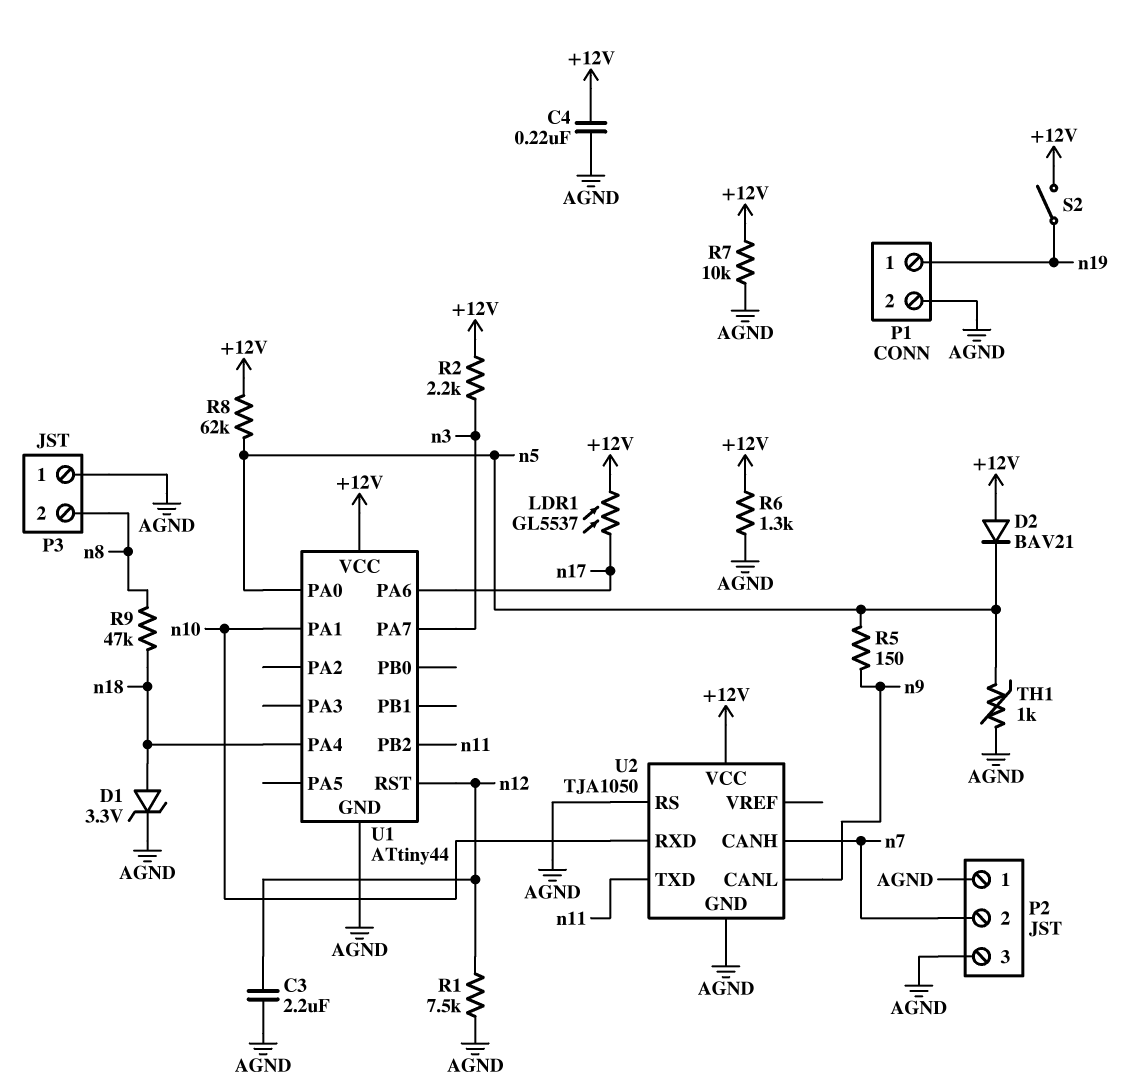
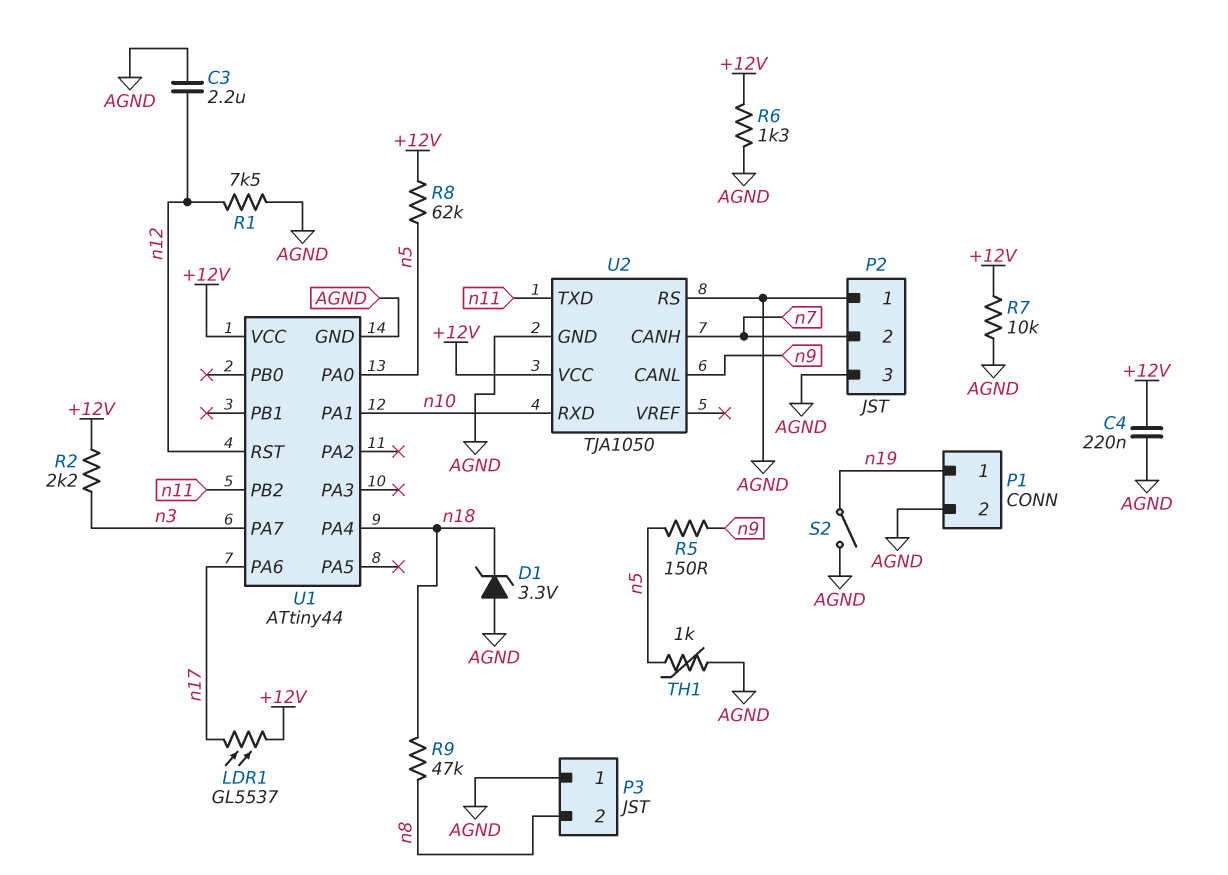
D1: zener 3.3V (A n18, K AGND) -> zener 3.3V (A AGND, K n18)
D2: diode BAV21 (A +12V, K n5) -> none
S2: switch (+12V, n19) -> switch (AGND, n19)

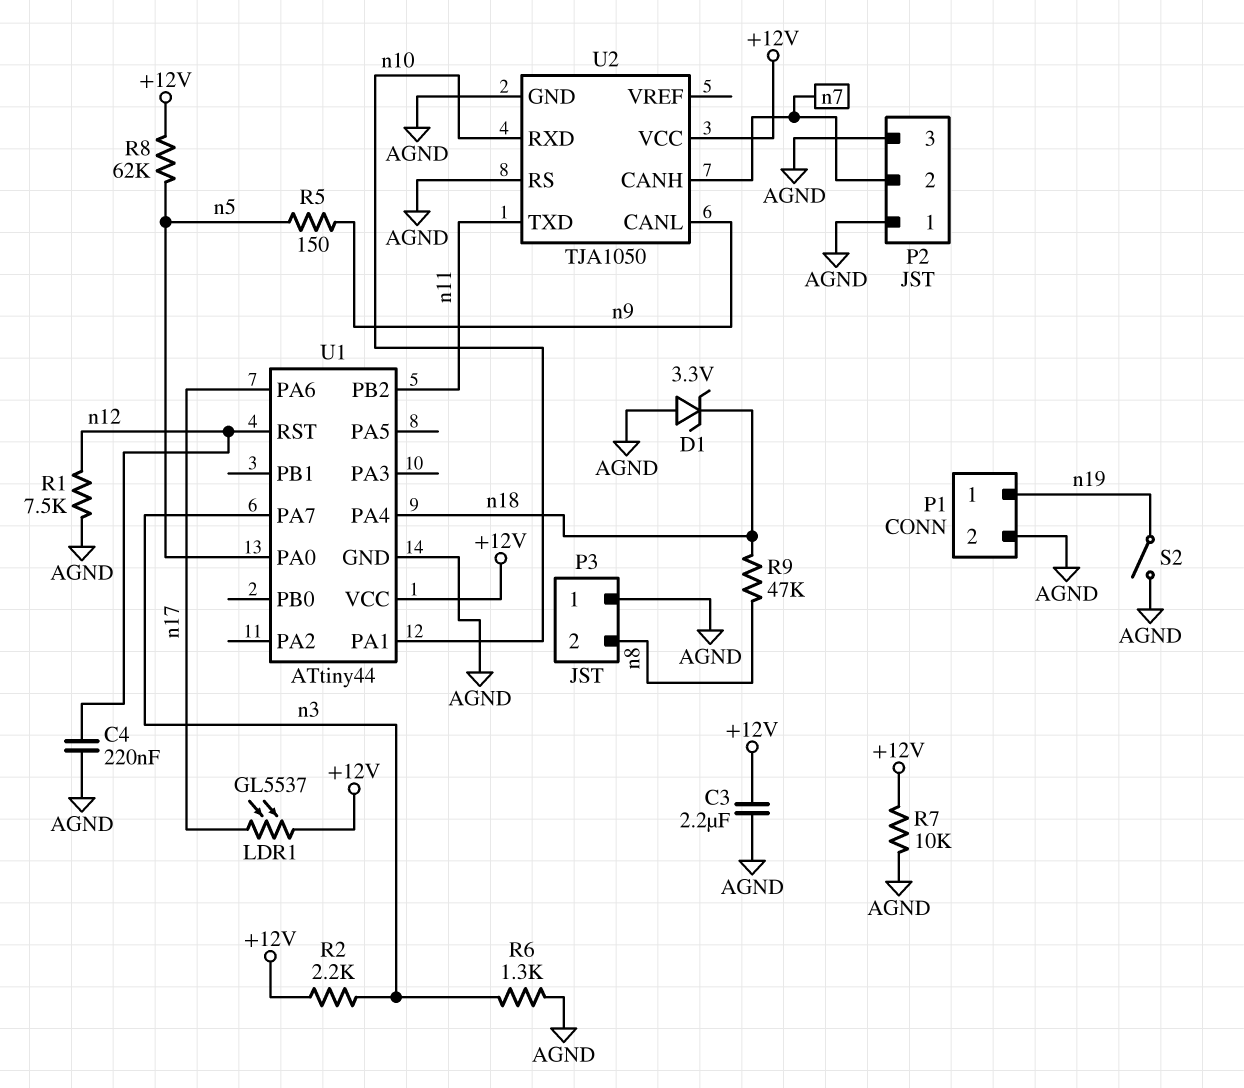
C3: 2.2uF (AGND, n12) -> 2.2uF (+12V, AGND)
C4: 220nF (+12V, AGND) -> 220nF (AGND, n12)
R6: 1.3k (+12V, AGND) -> 1.3k (AGND, n3)
TH1: 1k (AGND, n5) -> none

